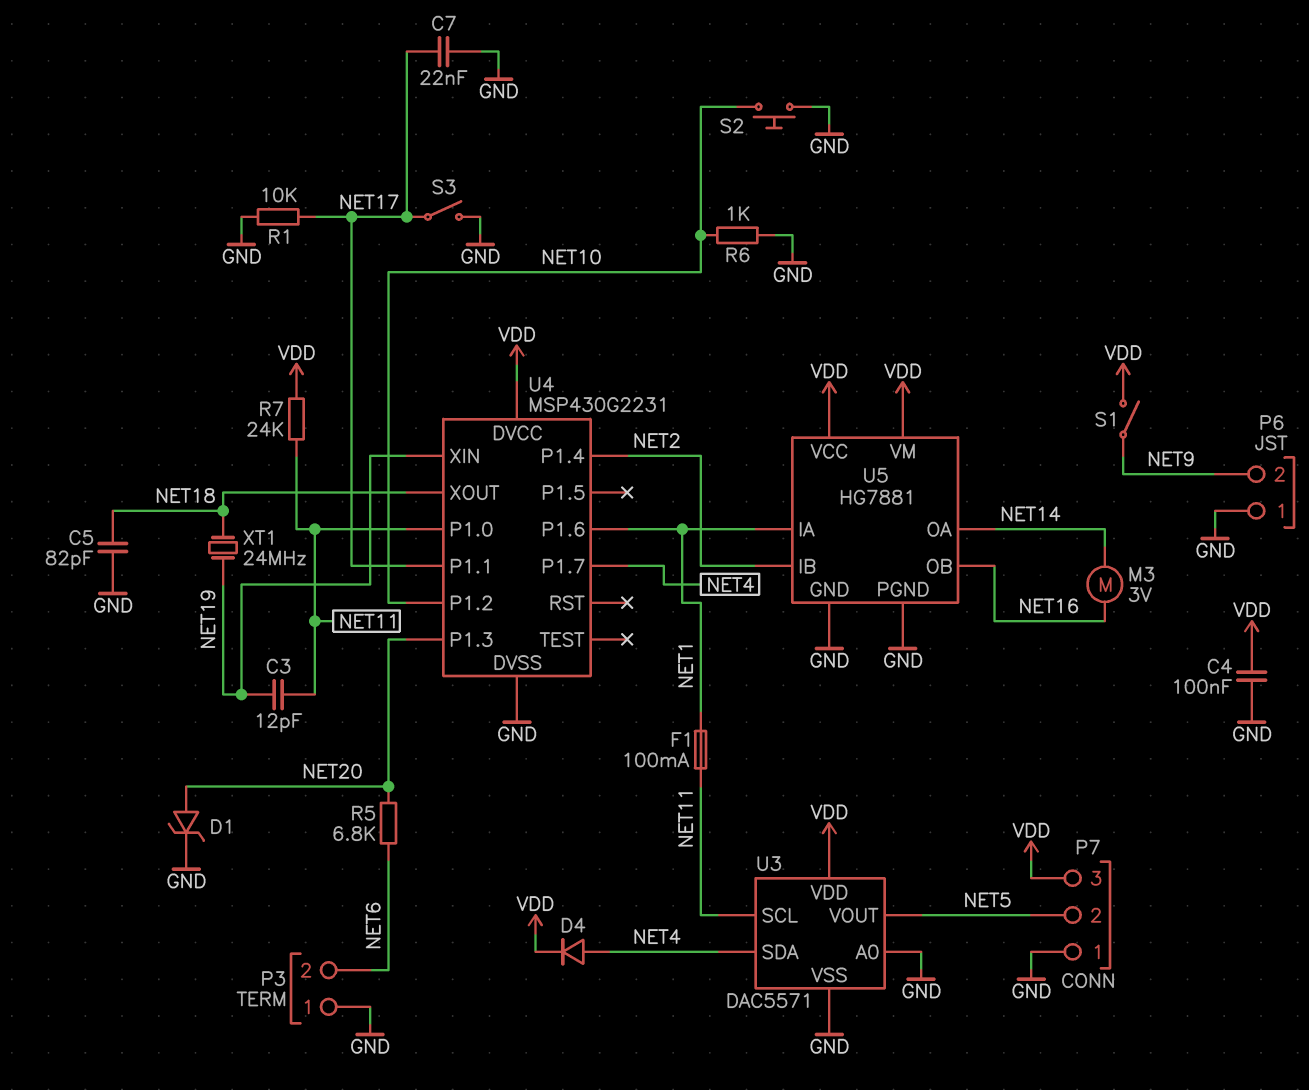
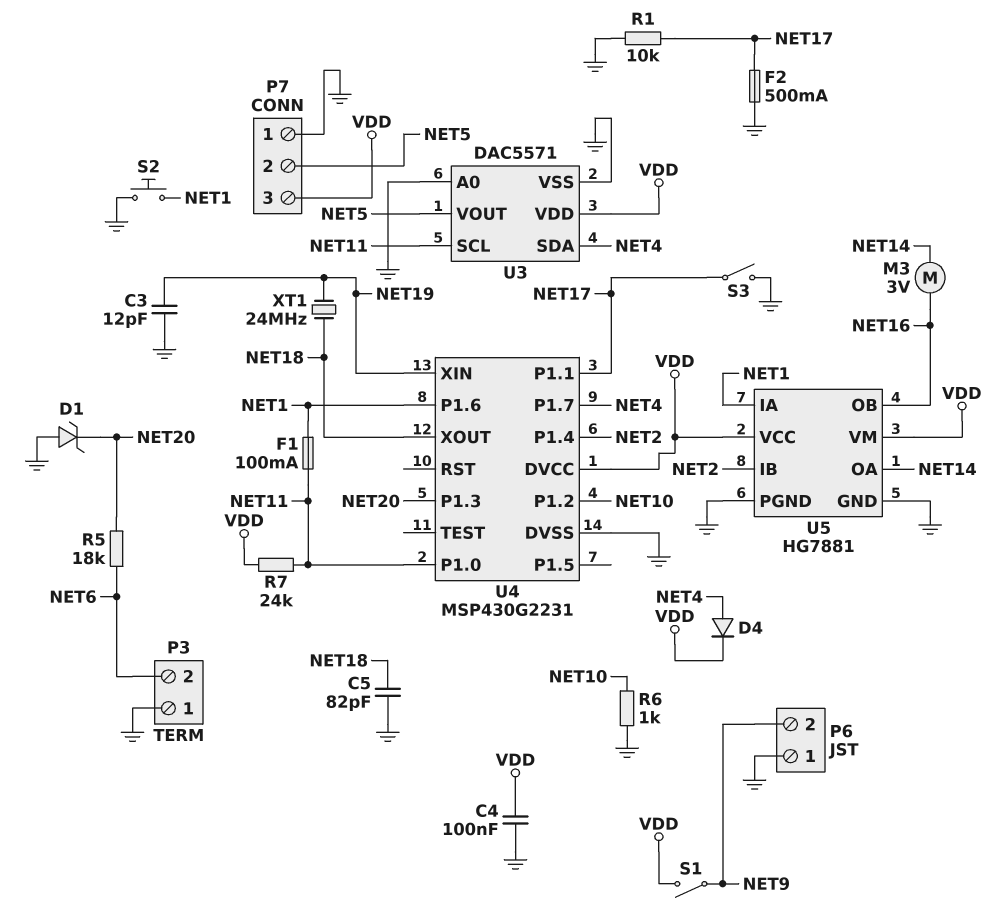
C3: 12pF (NET11, NET19) -> 12pF (GND, NET19)
C7: 22nF (GND, NET17) -> none
D1: zener (A NET20, K GND) -> zener (A GND, K NET20)
F2: none -> 500mA (GND, NET17)
R5: 6.8k (NET6, NET20) -> 18k (NET6, NET20)
S2: button (GND, NET10) -> button (GND, NET1)

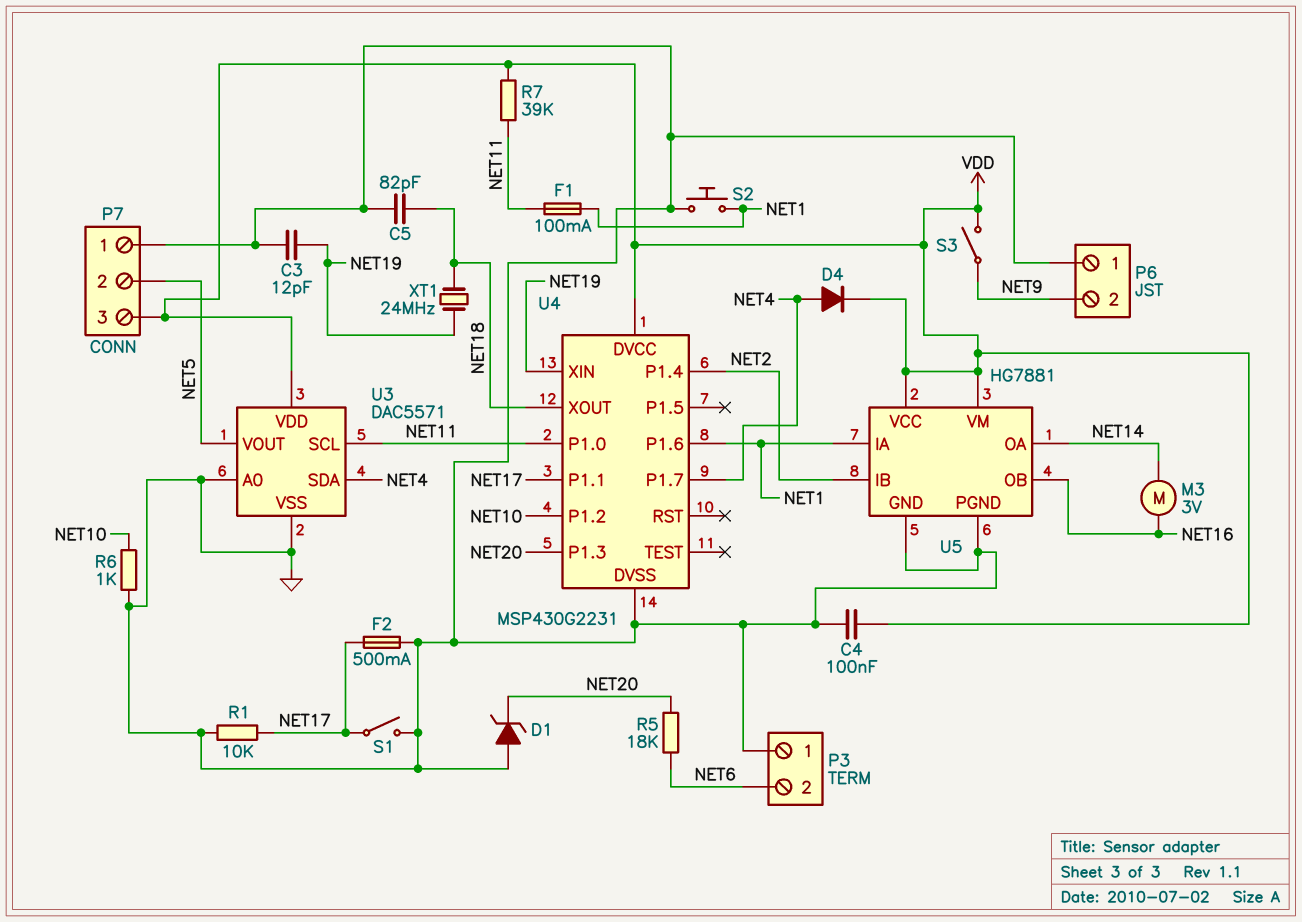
R7: 24k (NET11, VDD) -> 39k (NET11, VDD)
S1: switch (NET9, VDD) -> switch (GND, NET17)
S3: switch (GND, NET17) -> switch (NET9, VDD)

